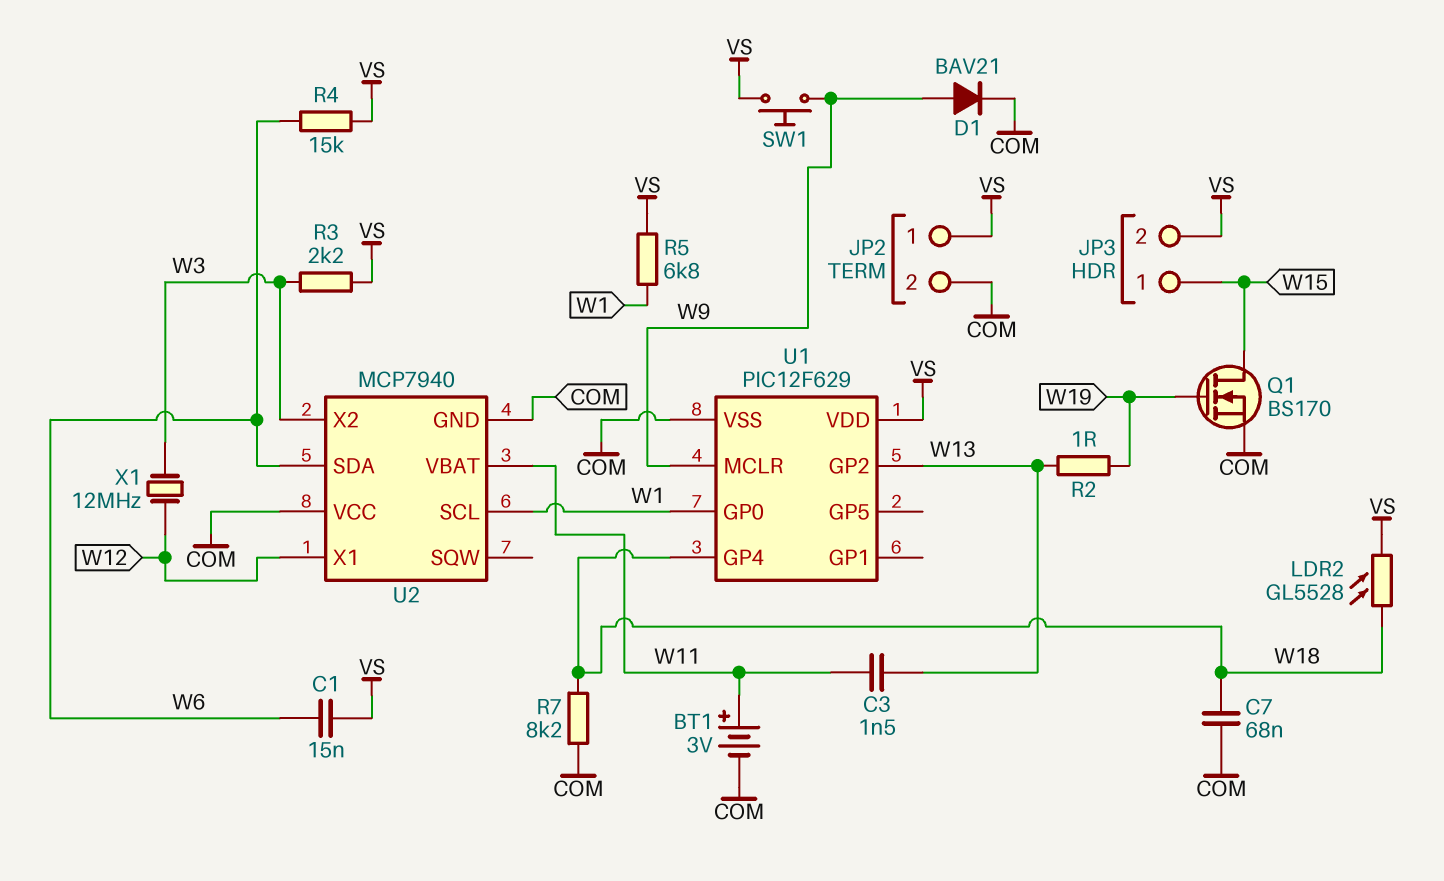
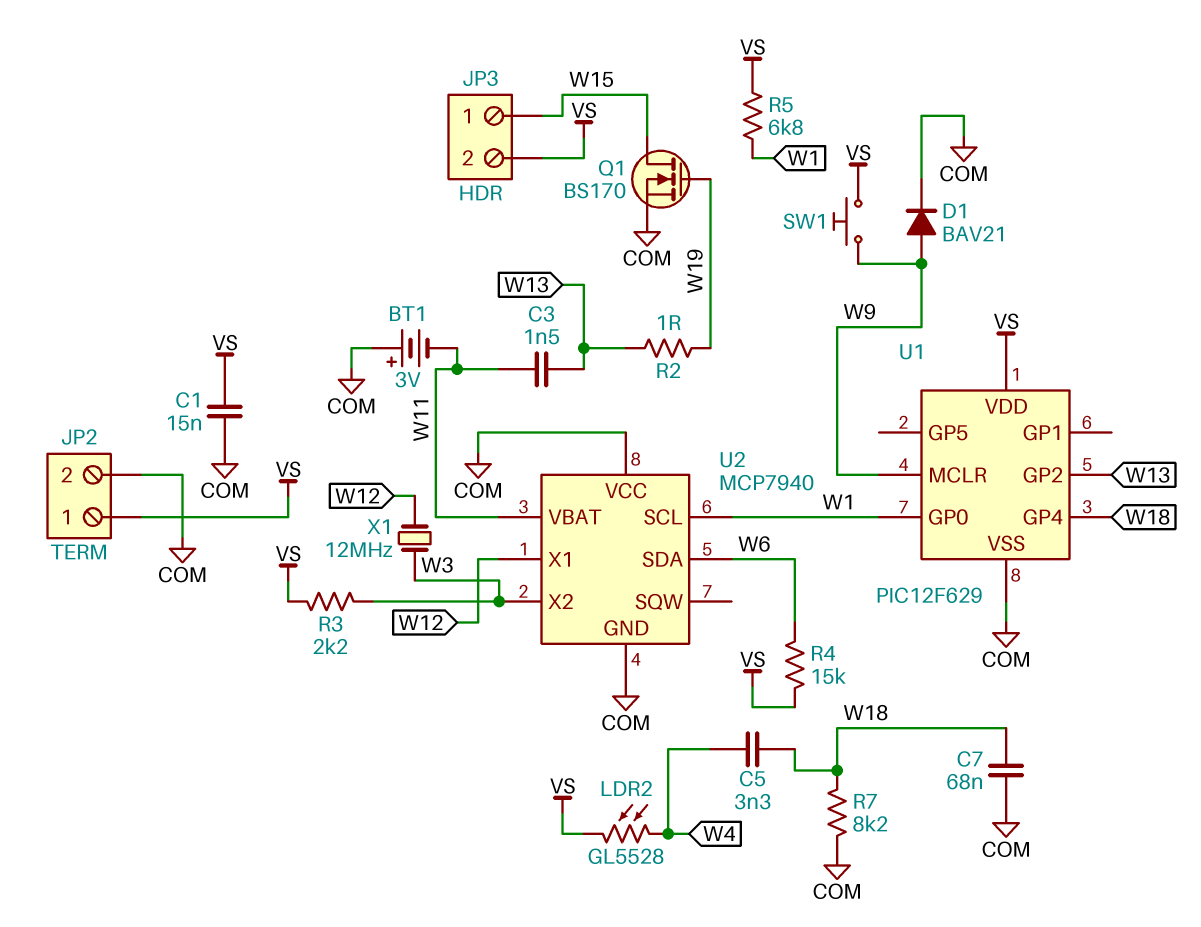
BT1: 3V (plus W11, minus COM) -> 3V (plus COM, minus W11)
C1: 15nF (VS, W6) -> 15nF (COM, VS)
C5: none -> 3.3nF (W4, W18)
LDR2: GL5528 (VS, W18) -> GL5528 (VS, W4)

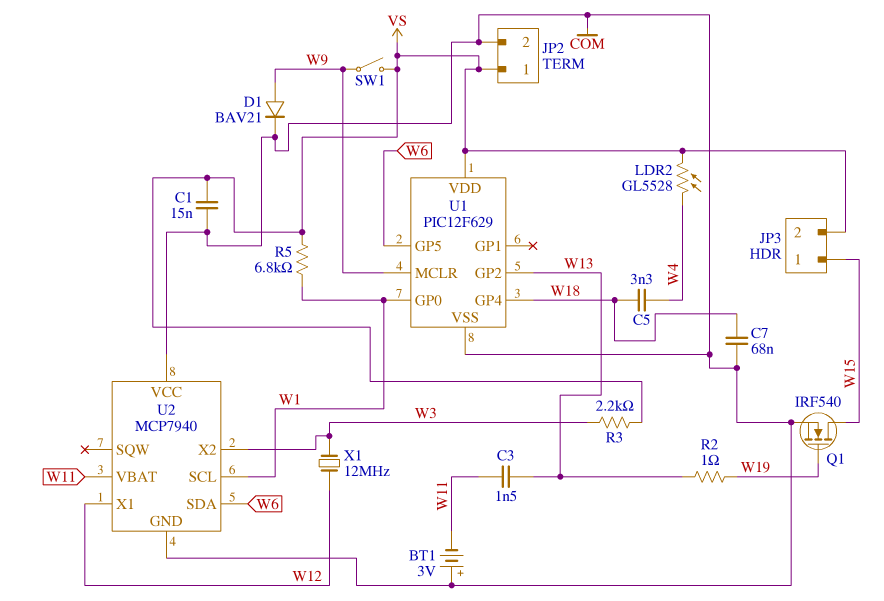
Q1: NMOS BS170 (G W19, D W15, S COM) -> NMOS IRF540 (G W19, D W15, S COM)
R4: 15k (VS, W6) -> none
R7: 8.2k (COM, W18) -> none
SW1: button (VS, W9) -> switch (VS, W9)
U1 pin GP5: none -> W6

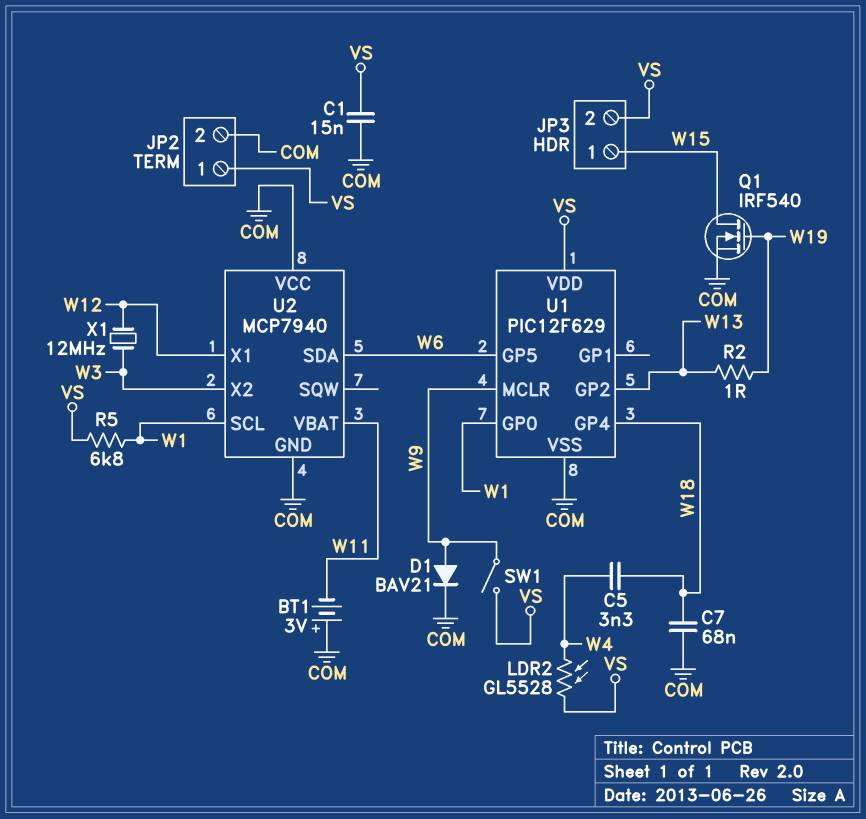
C3: 1.5nF (W11, W13) -> none
R3: 2.2k (VS, W3) -> none

